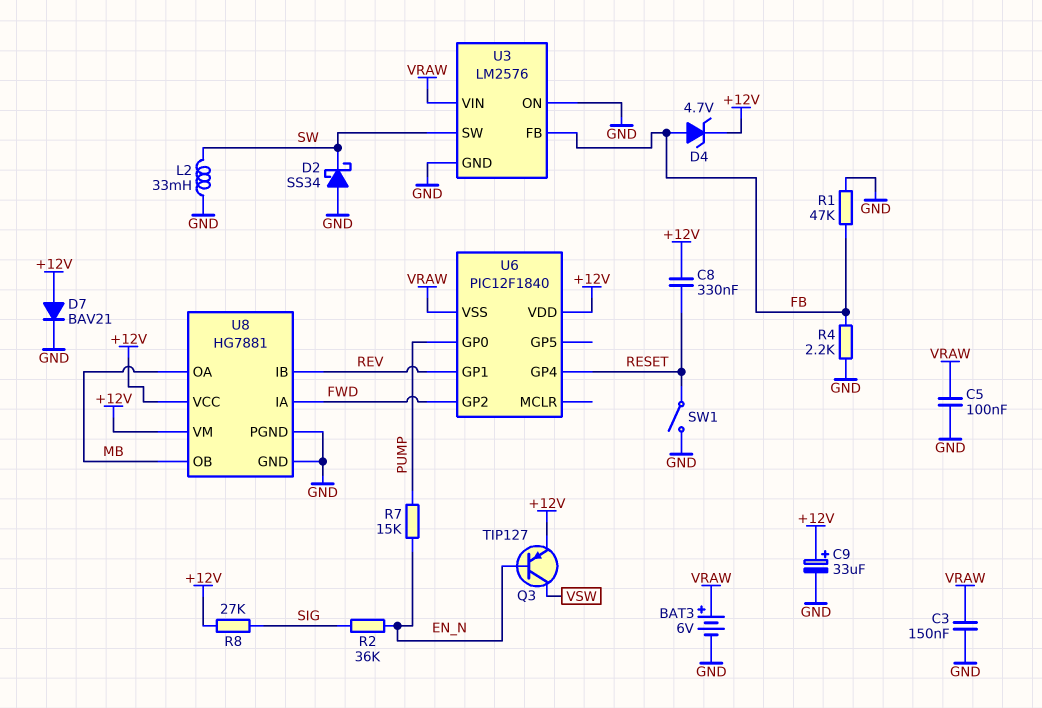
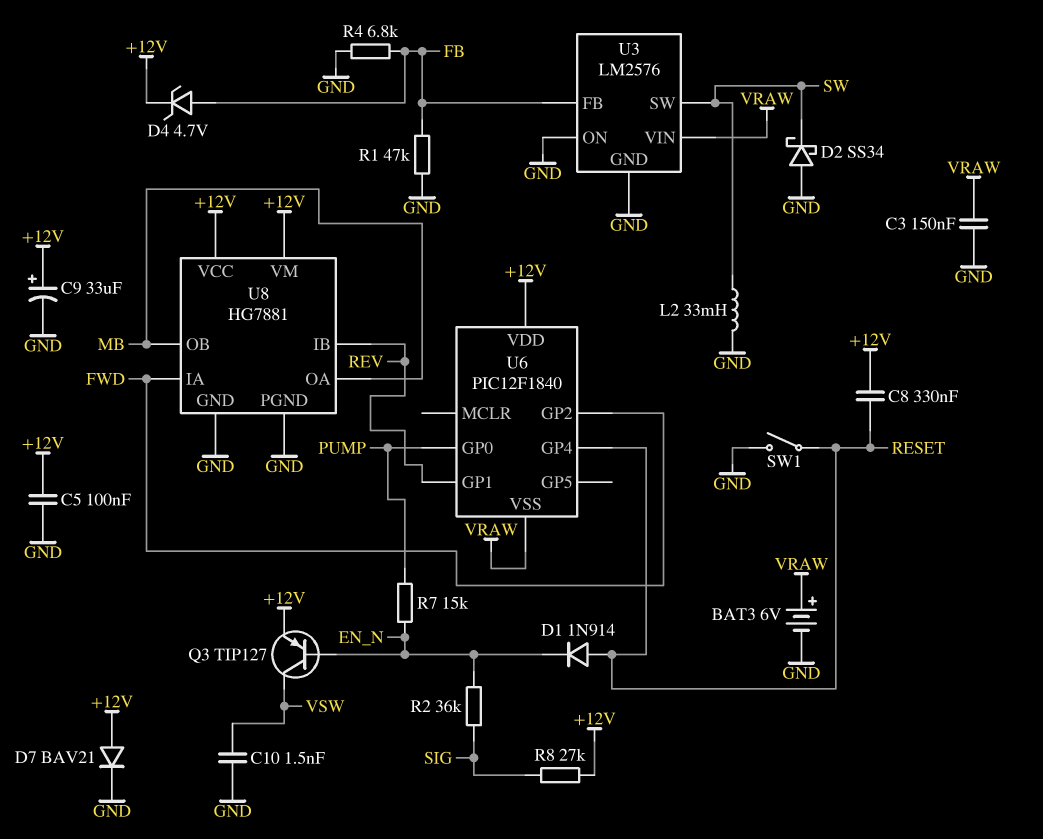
C5: 100nF (GND, VRAW) -> 100nF (+12V, GND)
C10: none -> 1.5nF (GND, VSW)
D1: none -> diode 1N914 (A RESET, K EN_N)
R4: 2.2k (FB, GND) -> 6.8k (FB, GND)

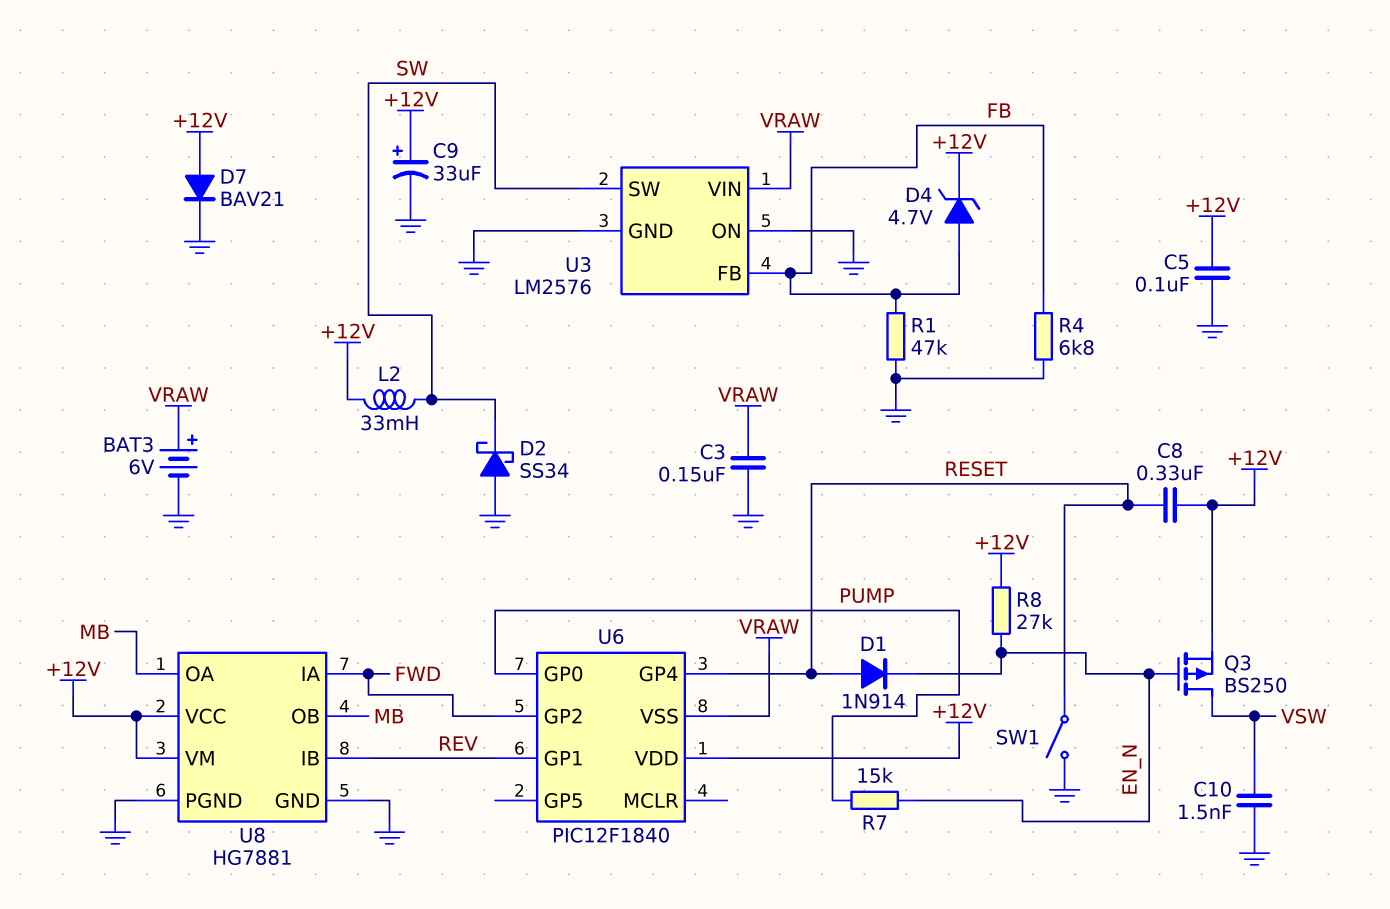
L2: 33mH (GND, SW) -> 33mH (+12V, SW)
Q3: PNP TIP127 (B EN_N, C VSW, E +12V) -> PMOS BS250 (G EN_N, D VSW, S +12V)
R2: 36k (EN_N, SIG) -> none
R8: 27k (+12V, SIG) -> 27k (+12V, EN_N)

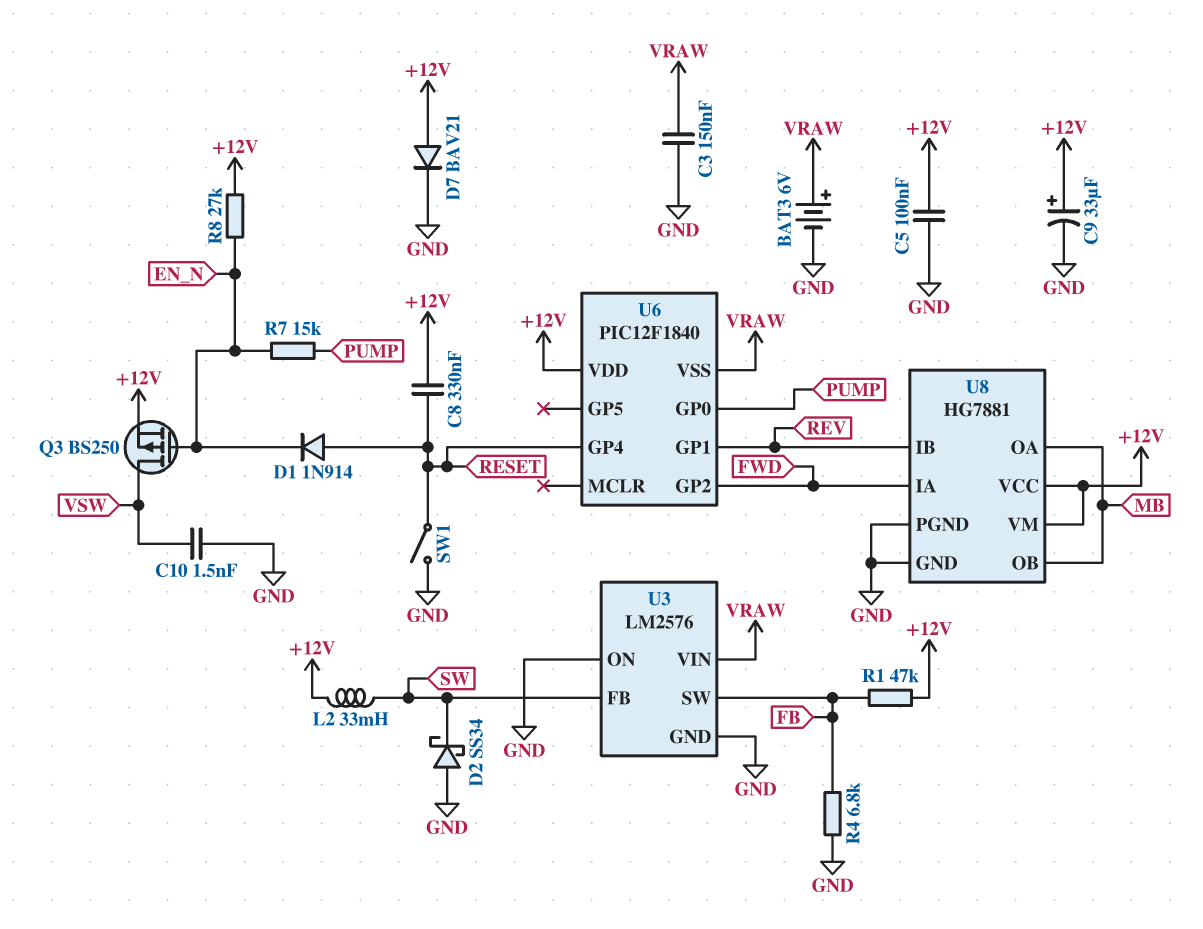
D4: zener 4.7V (A FB, K +12V) -> none
R1: 47k (FB, GND) -> 47k (+12V, FB)
U3 pin FB: FB -> SW
U3 pin SW: SW -> FB

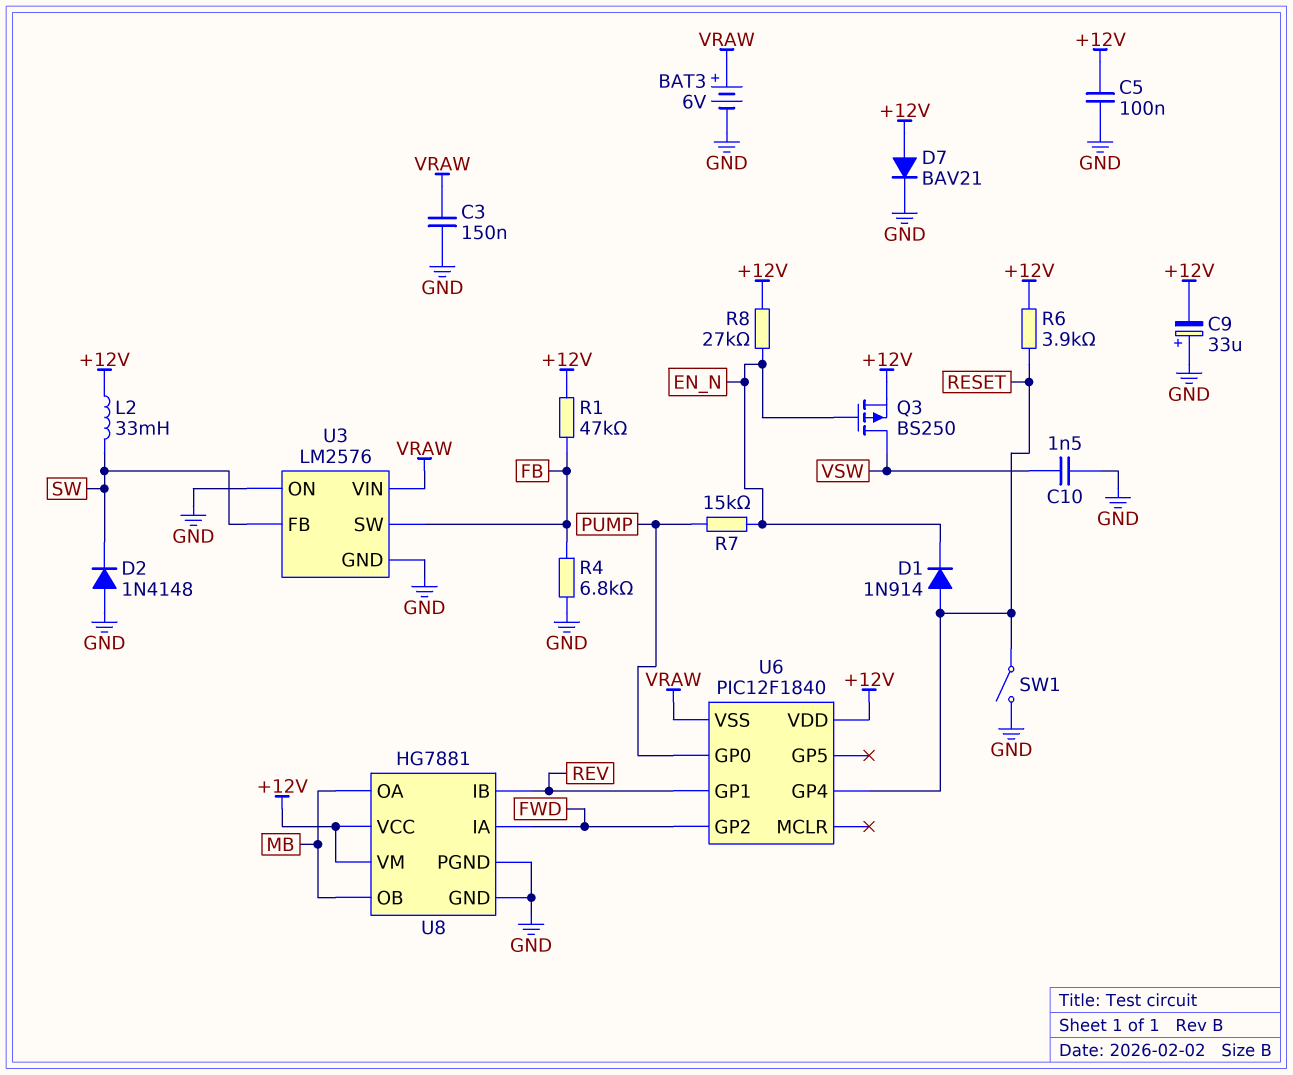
C8: 330nF (+12V, RESET) -> none
C9: 33uF (plus +12V, minus GND) -> 33uF (plus GND, minus +12V)
D2: schottky SS34 (A GND, K SW) -> diode 1N4148 (A GND, K SW)
R6: none -> 3.9k (+12V, RESET)

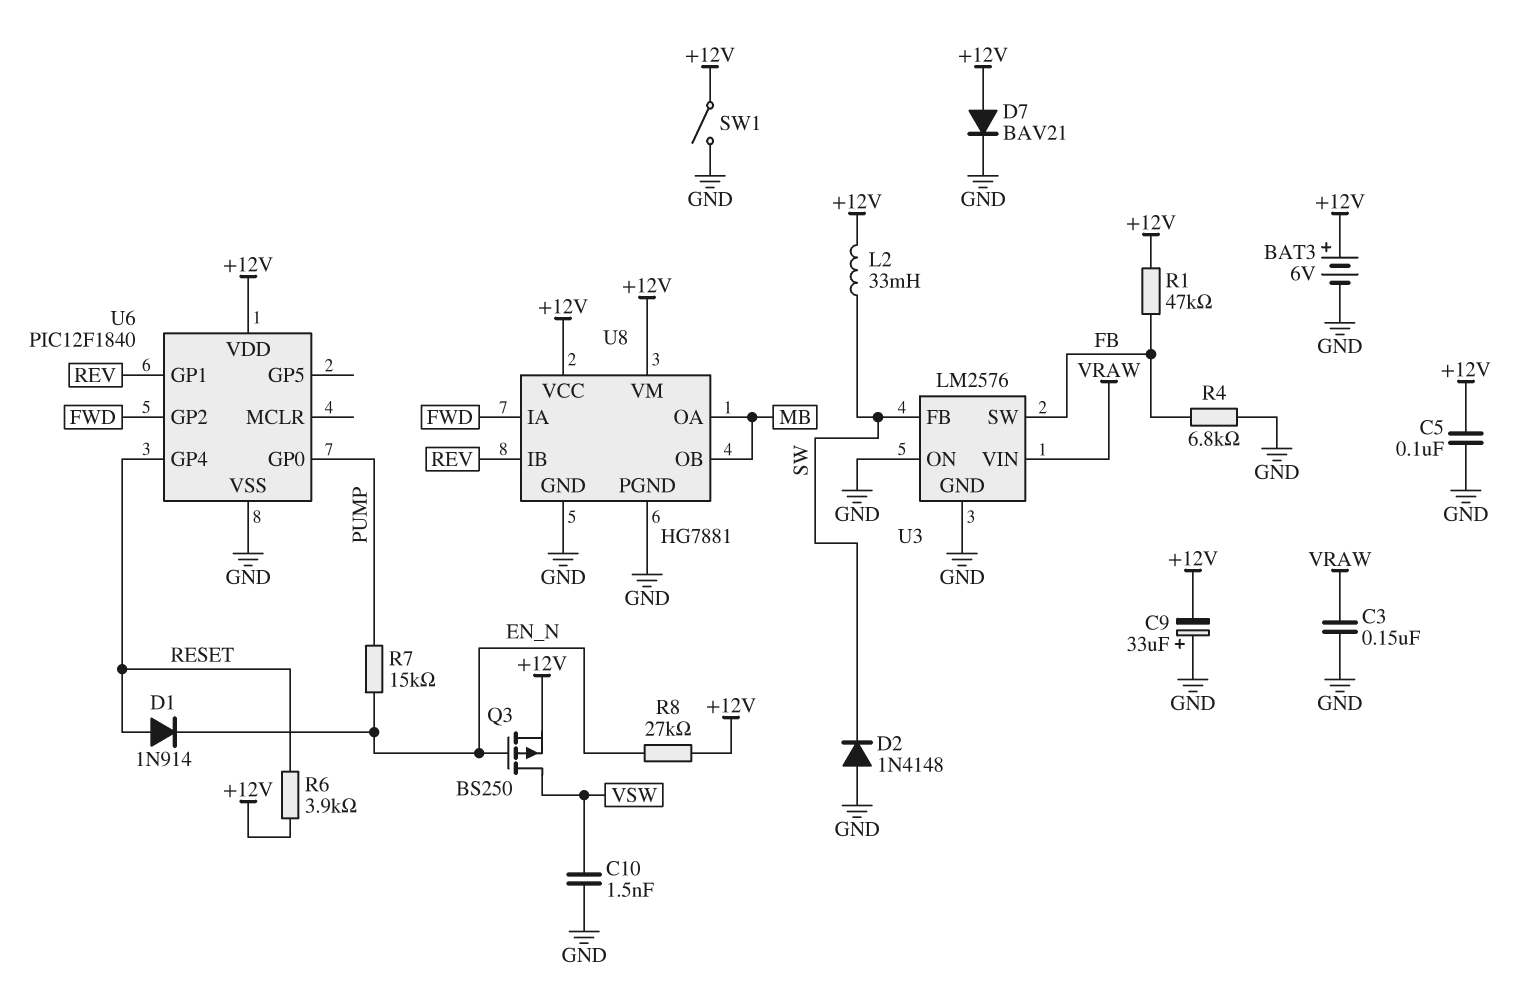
BAT3: 6V (plus VRAW, minus GND) -> 6V (plus +12V, minus GND)
SW1: switch (GND, RESET) -> switch (+12V, GND)
U6 pin VSS: VRAW -> GND

